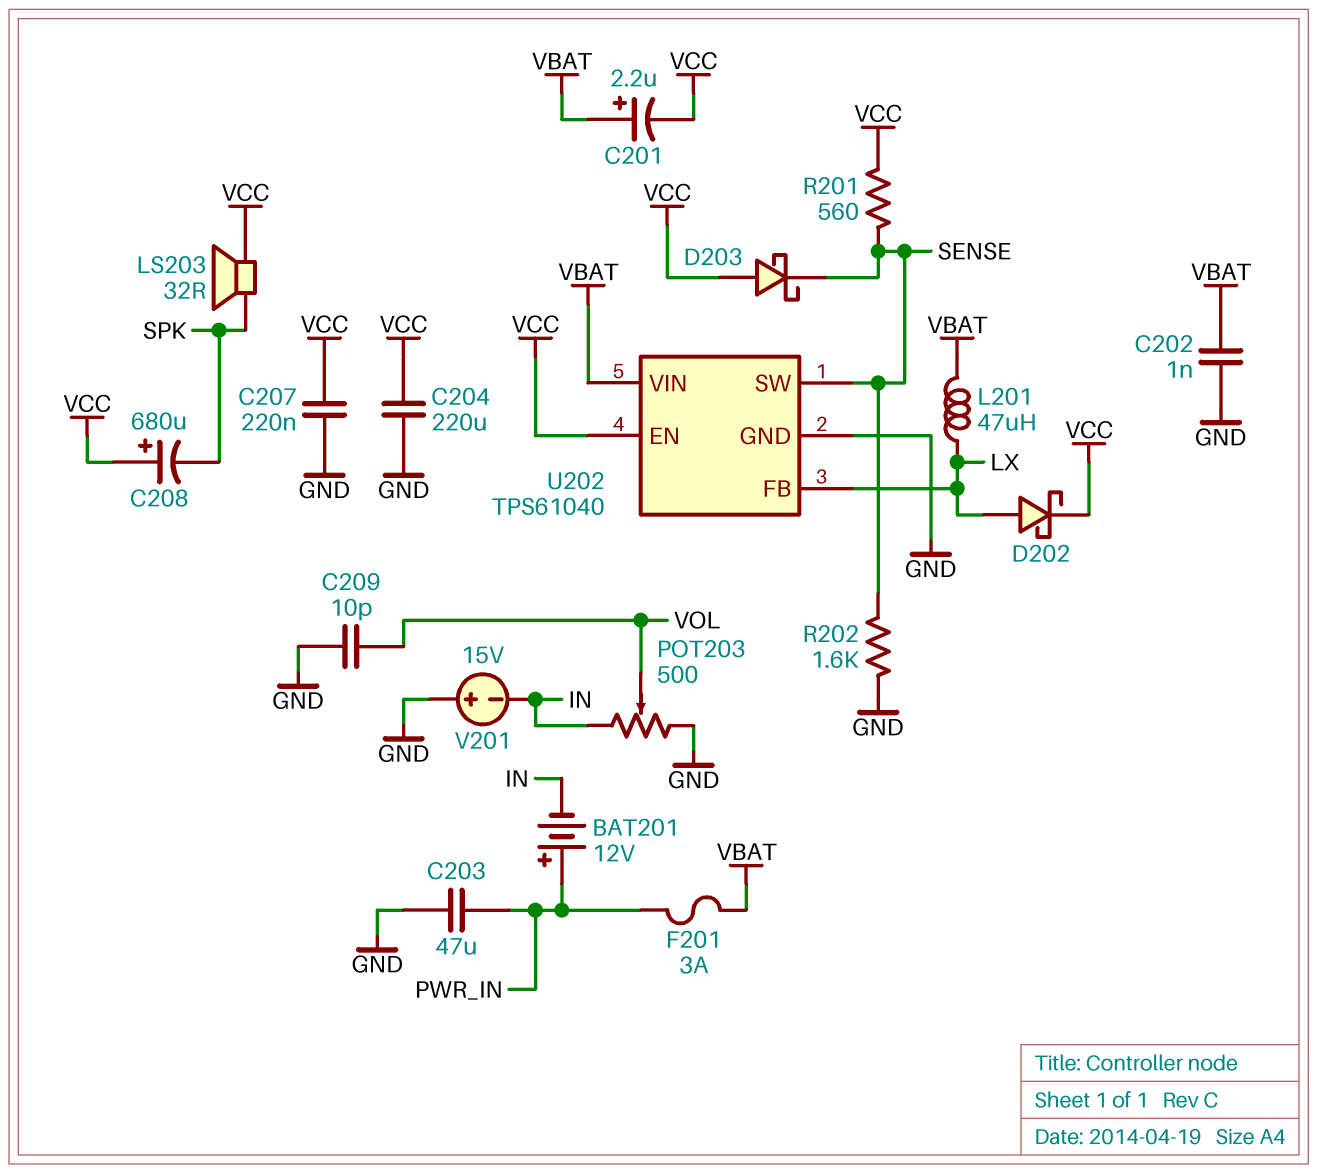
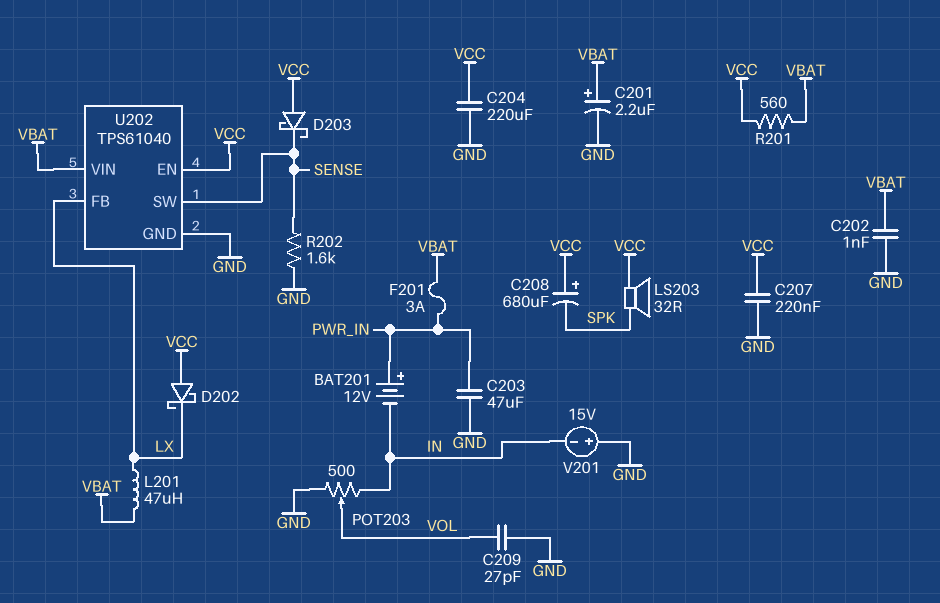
C201: 2.2uF (plus VBAT, minus VCC) -> 2.2uF (plus VBAT, minus GND)
C209: 10pF (GND, VOL) -> 27pF (GND, VOL)
D202: schottky (A LX, K VCC) -> schottky (A VCC, K LX)
R201: 560 (SENSE, VCC) -> 560 (VBAT, VCC)

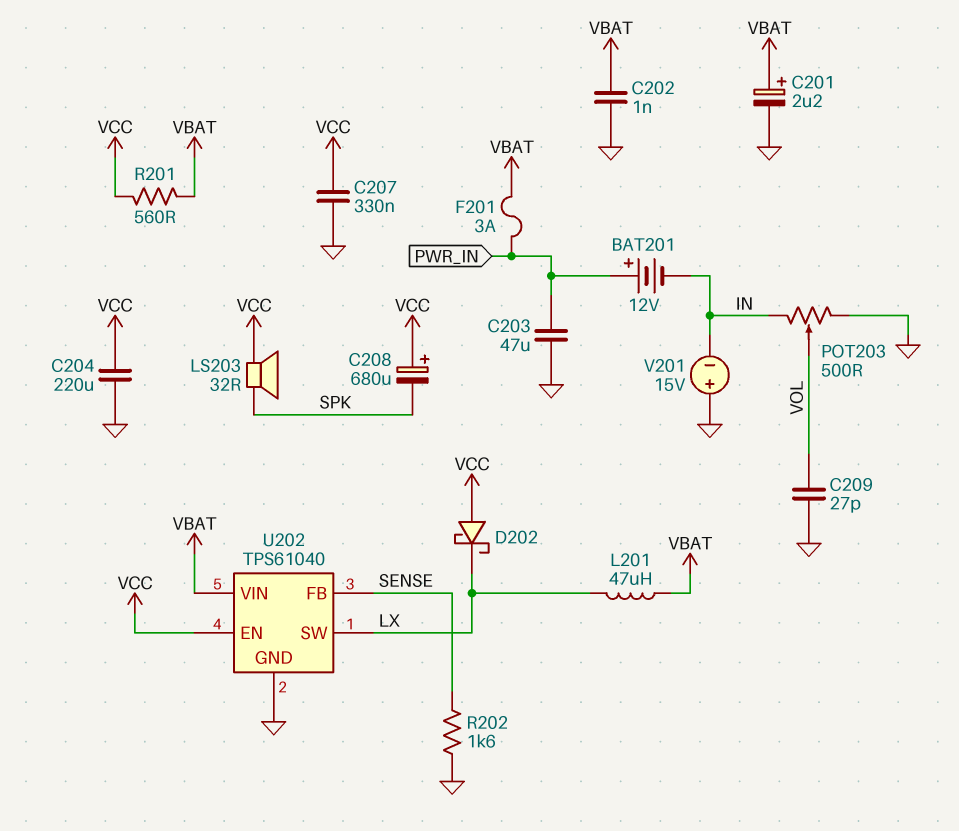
C207: 220nF (GND, VCC) -> 330nF (GND, VCC)
D203: schottky (A VCC, K SENSE) -> none
U202 pin FB: LX -> SENSE
U202 pin SW: SENSE -> LX

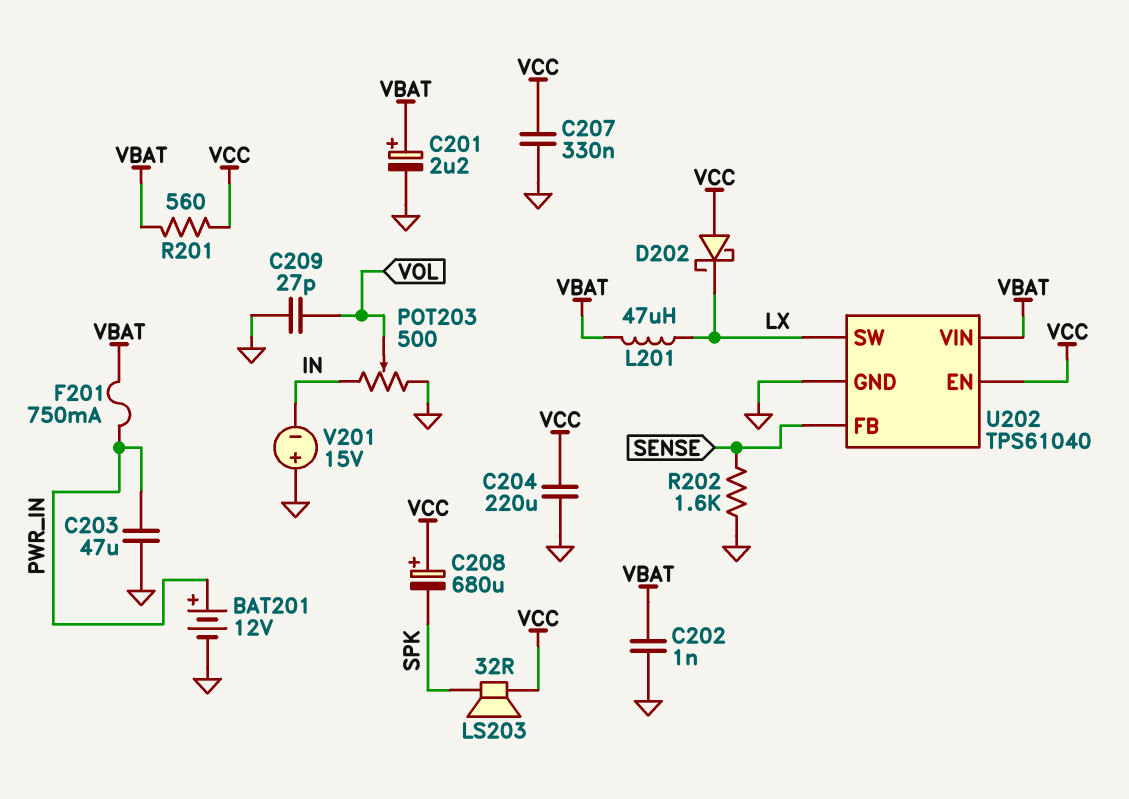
BAT201: 12V (plus PWR_IN, minus IN) -> 12V (plus PWR_IN, minus GND)
F201: 3A (PWR_IN, VBAT) -> 750mA (PWR_IN, VBAT)

